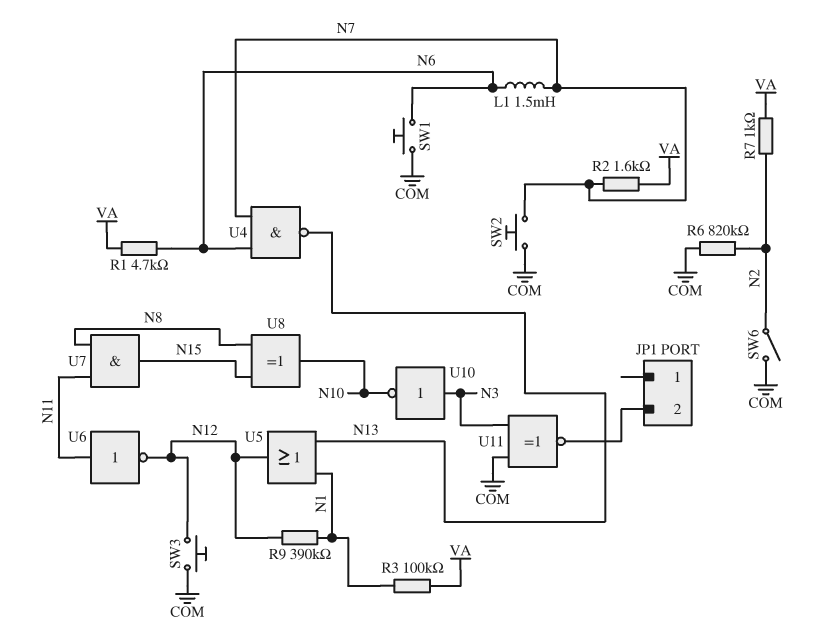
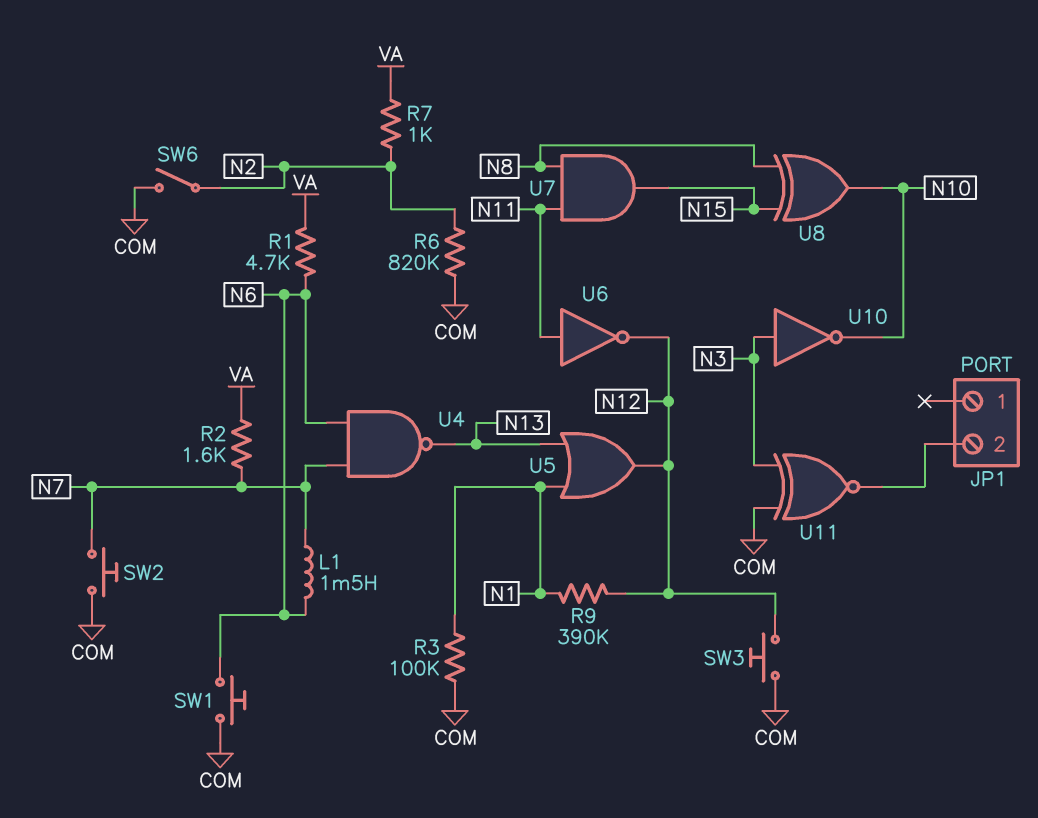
R3: 100k (N1, VA) -> 100k (COM, N1)

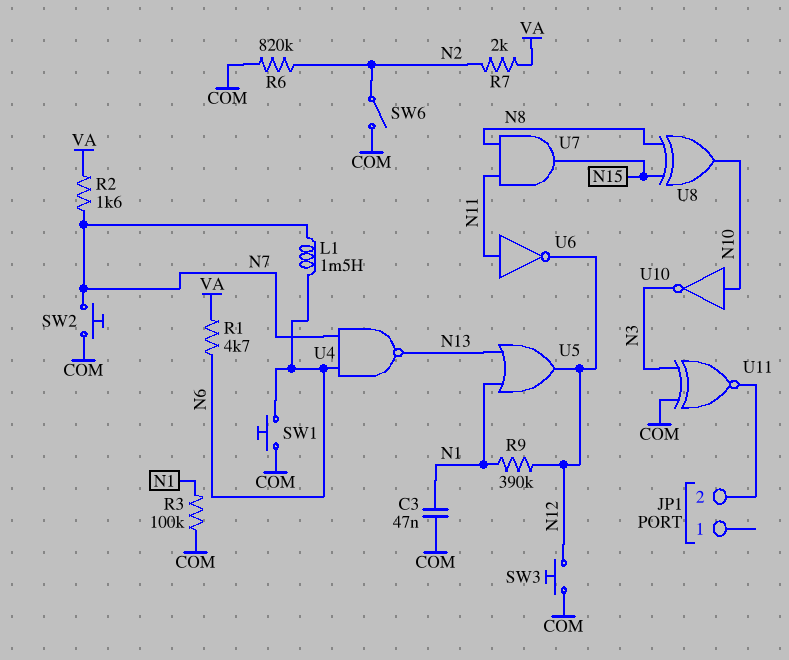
C3: none -> 47nF (COM, N1)
R7: 1k (N2, VA) -> 2k (N2, VA)
U10: NOT (in N3, out N10) -> NOT (in N10, out N3)

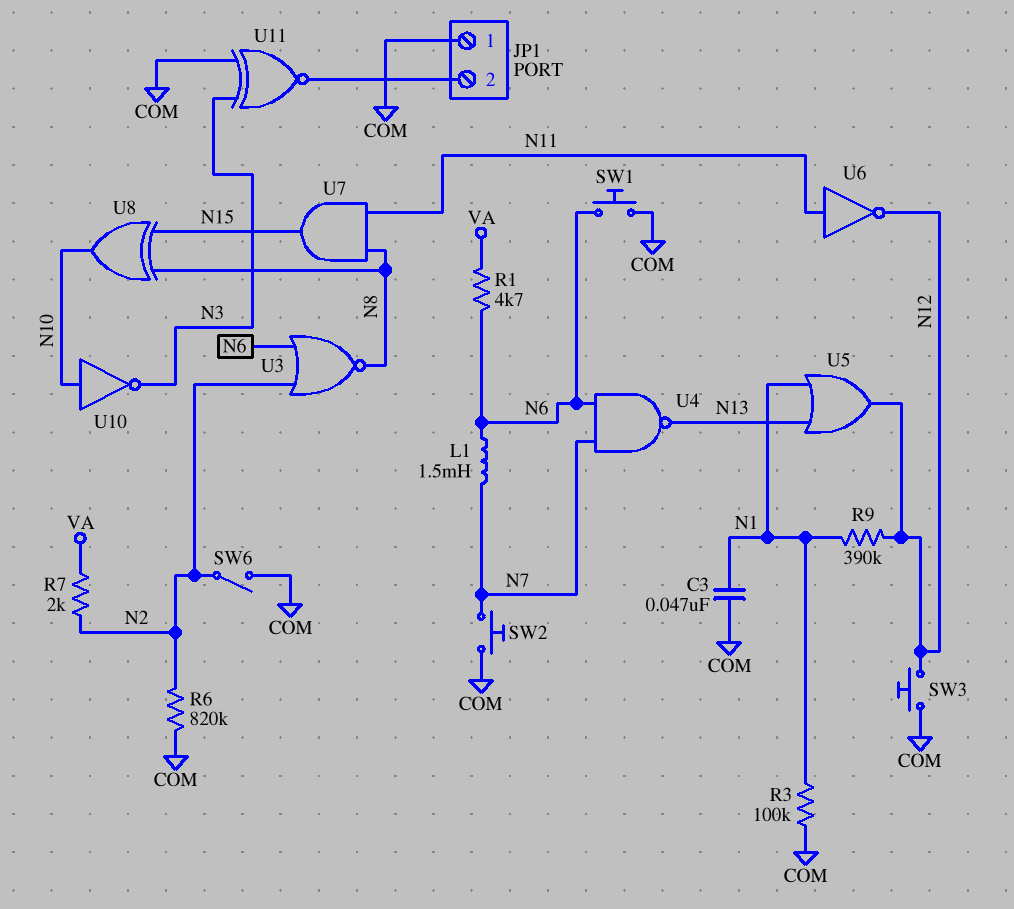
JP1 pin 1: none -> COM
R2: 1.6k (N7, VA) -> none
U3: none -> NOR (in N2, in N6, out N8)

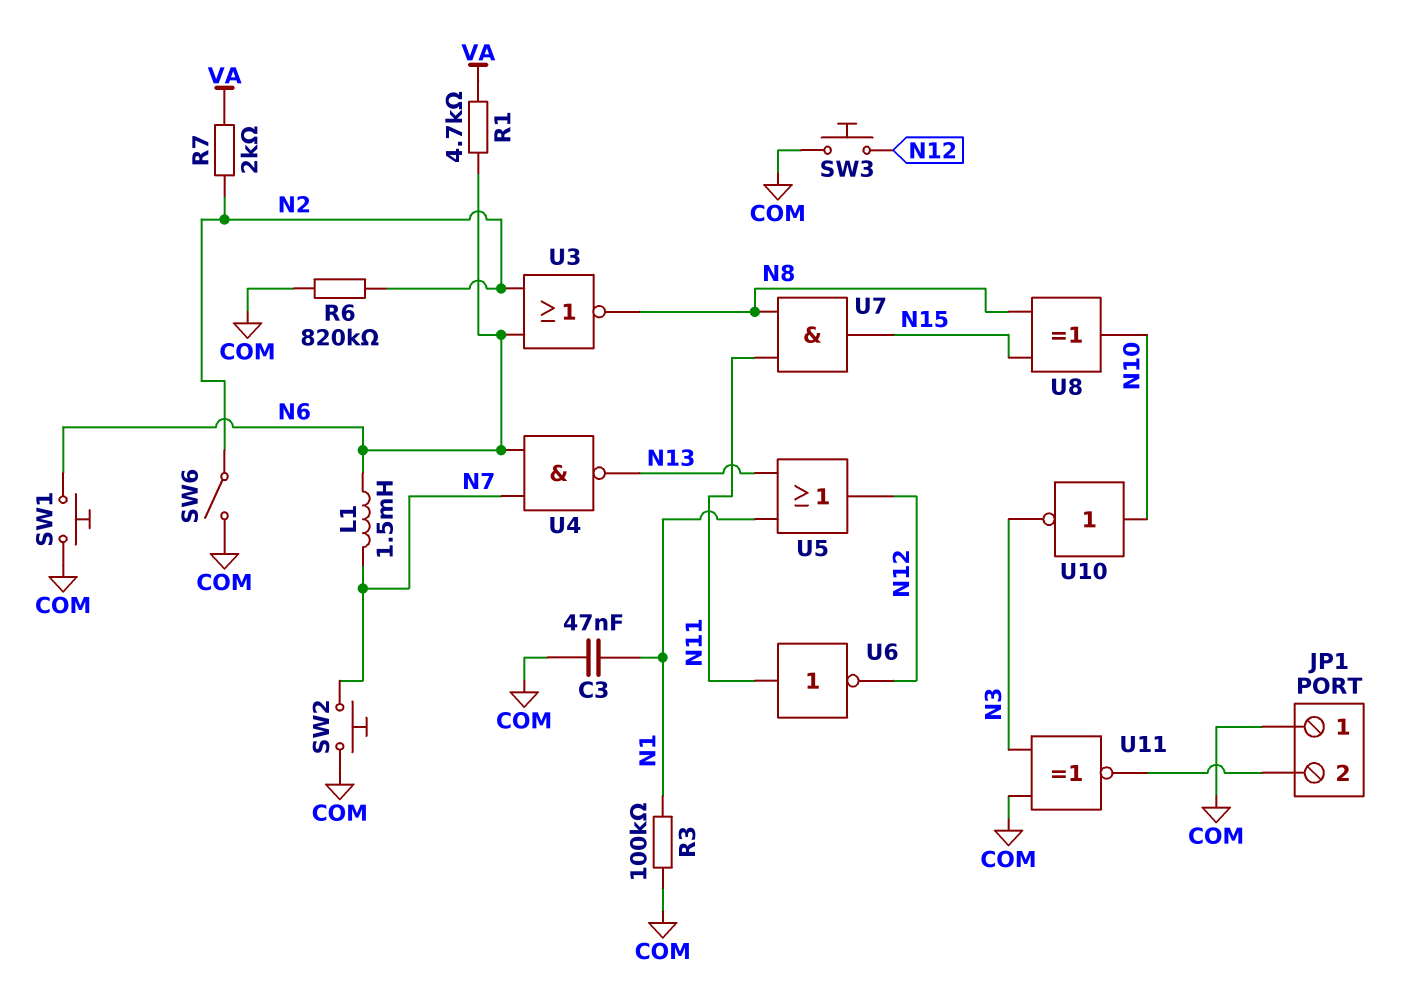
R9: 390k (N1, N12) -> none

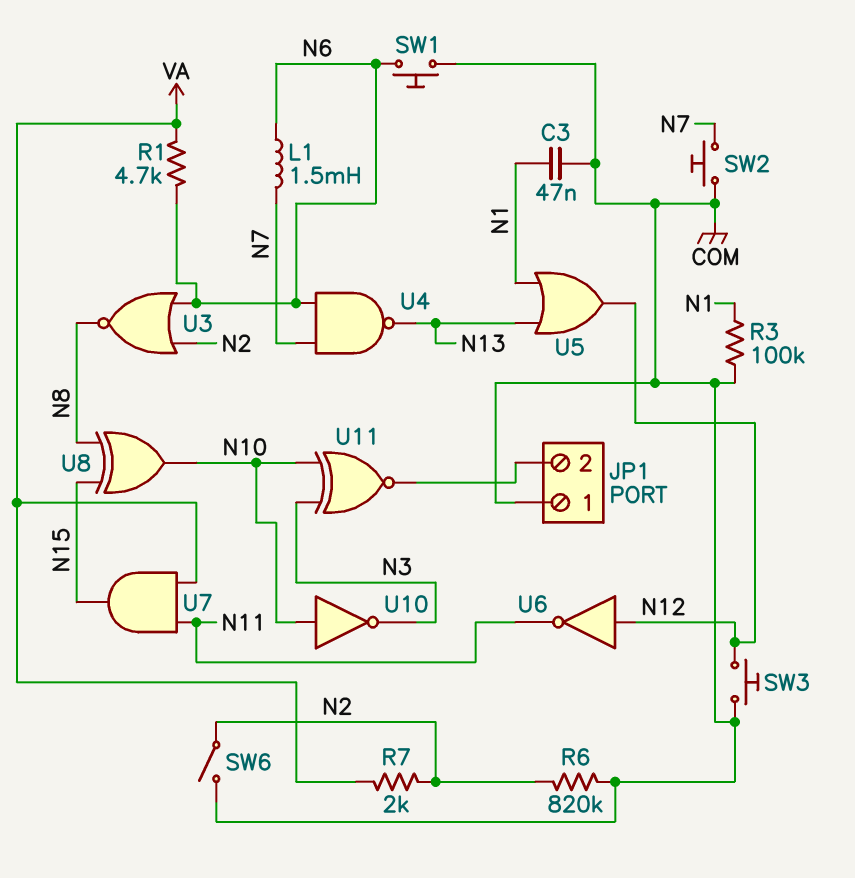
U6: NOT (in N11, out N12) -> NOT (in N12, out N11)
U7: AND (in N8, in N11, out N15) -> AND (in N11, in VA, out N15)
U11: XNOR (in COM, in N3, out JP1/2) -> XNOR (in N3, in N10, out JP1/2)

